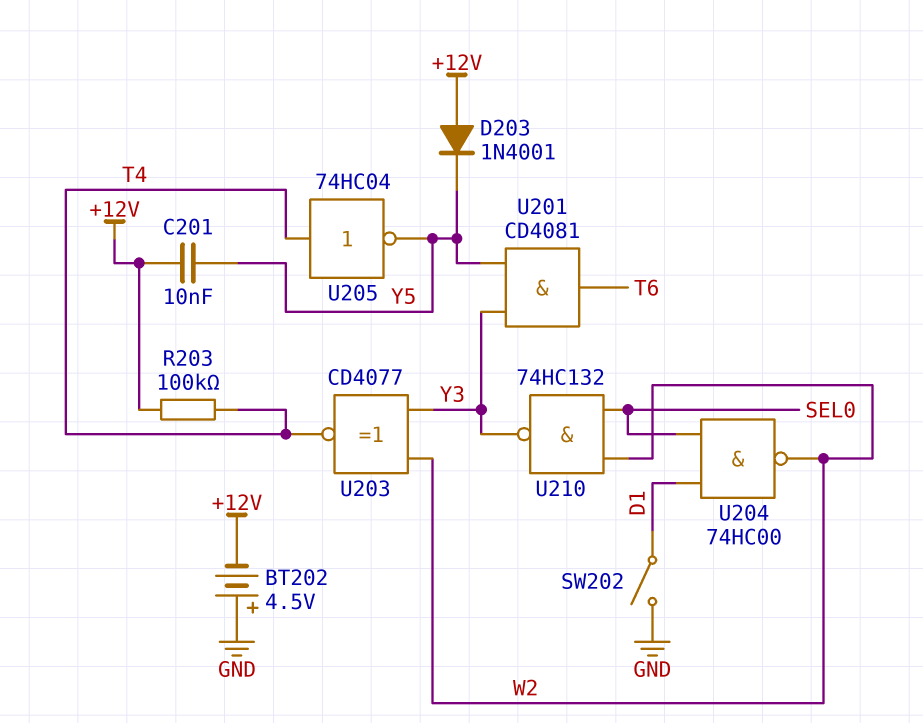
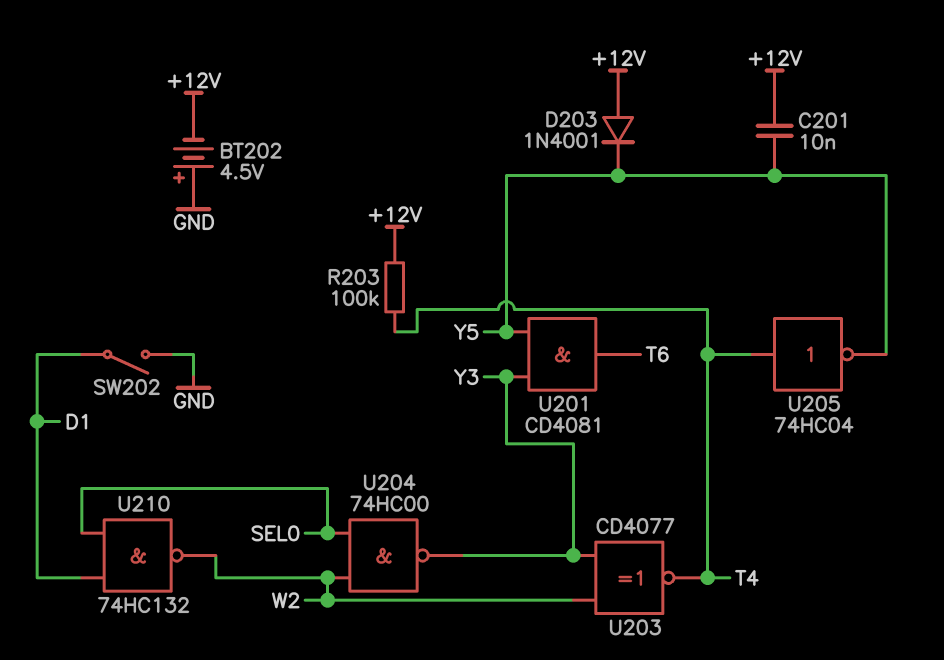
U204: NAND 74HC00 (in D1, in SEL0, out W2) -> NAND 74HC00 (in SEL0, in W2, out Y3)
U210: NAND 74HC132 (in SEL0, in W2, out Y3) -> NAND 74HC132 (in D1, in SEL0, out W2)

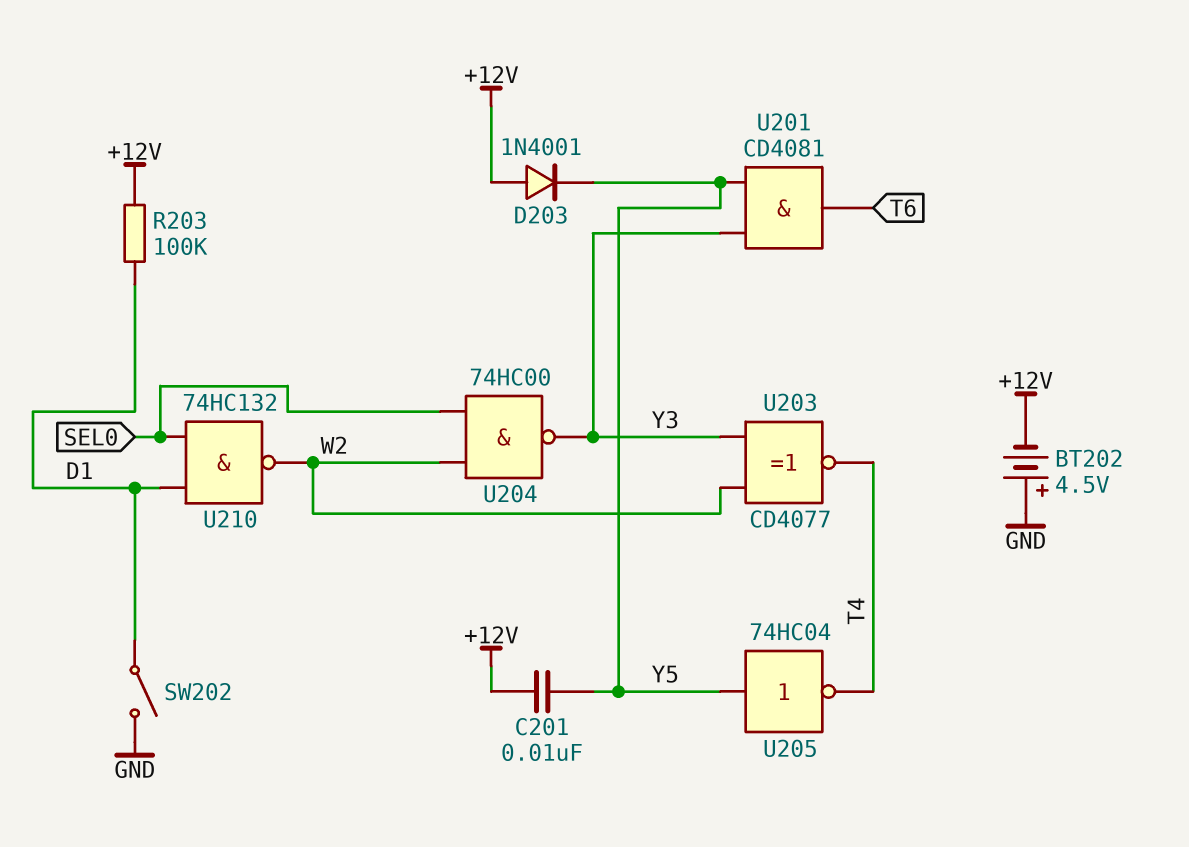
R203: 100k (+12V, T4) -> 100k (+12V, D1)
U205: NOT 74HC04 (in T4, out Y5) -> NOT 74HC04 (in Y5, out T4)

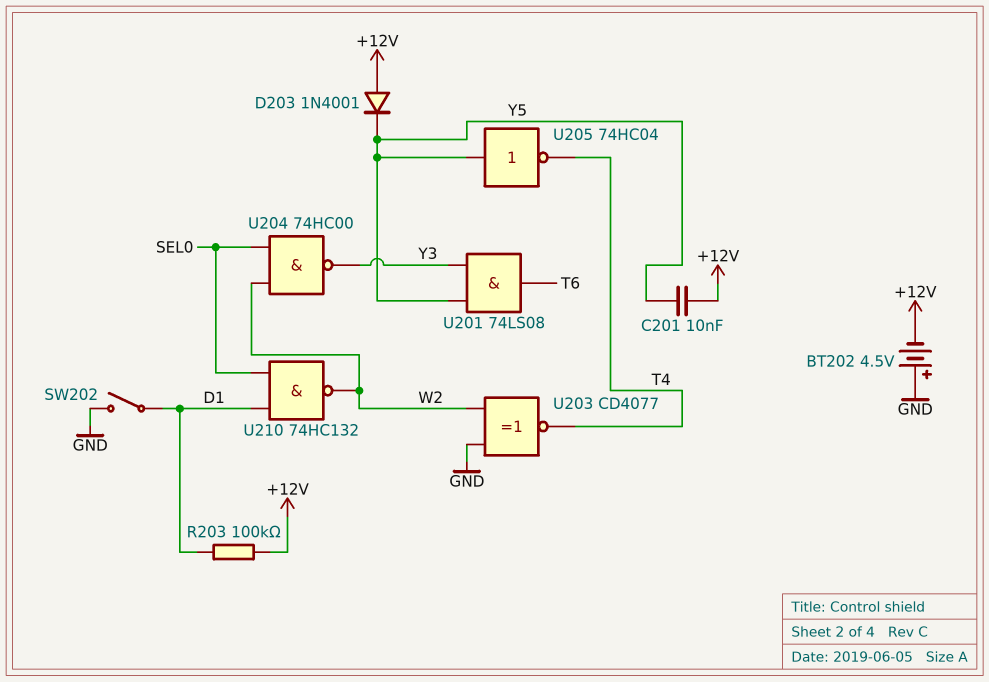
U201: AND CD4081 (in Y3, in Y5, out T6) -> AND 74LS08 (in Y3, in Y5, out T6)
U203: XNOR CD4077 (in W2, in Y3, out T4) -> XNOR CD4077 (in GND, in W2, out T4)

